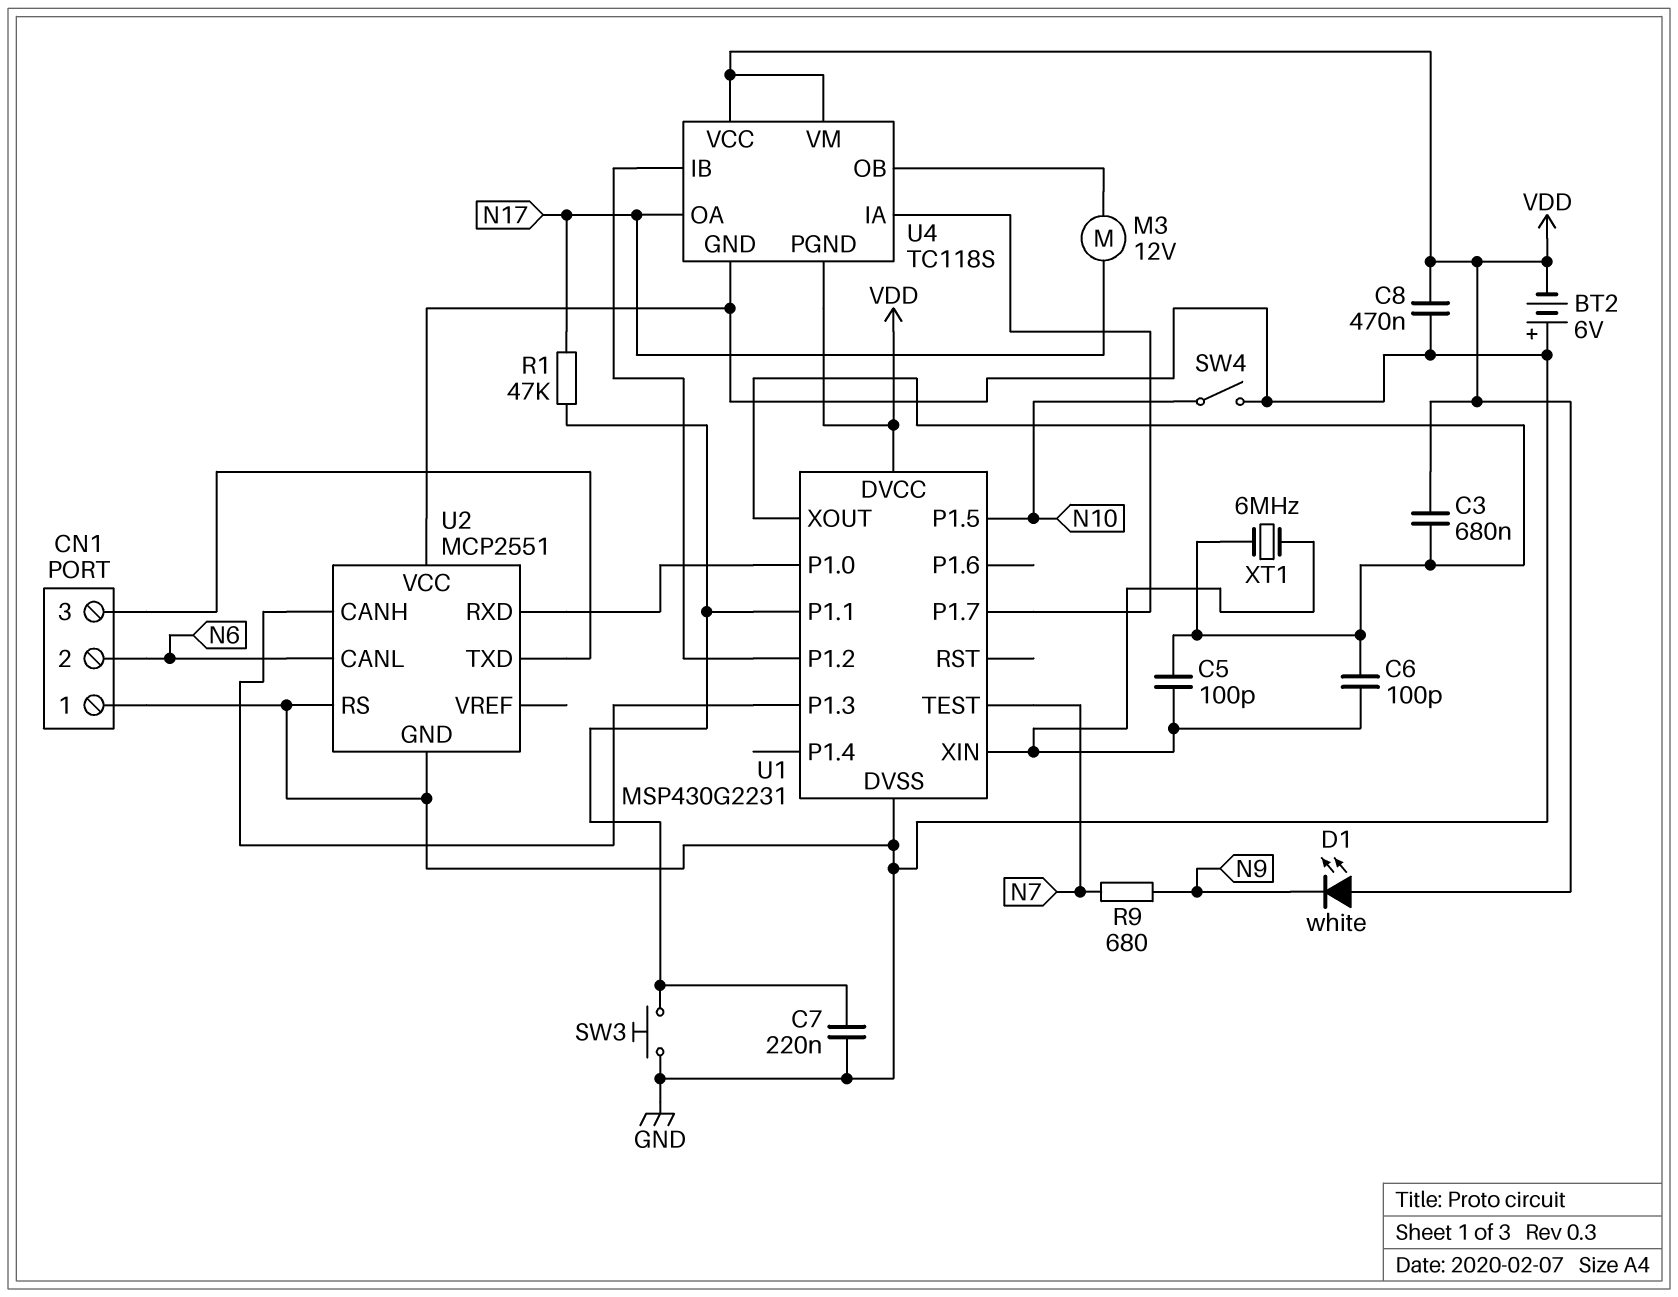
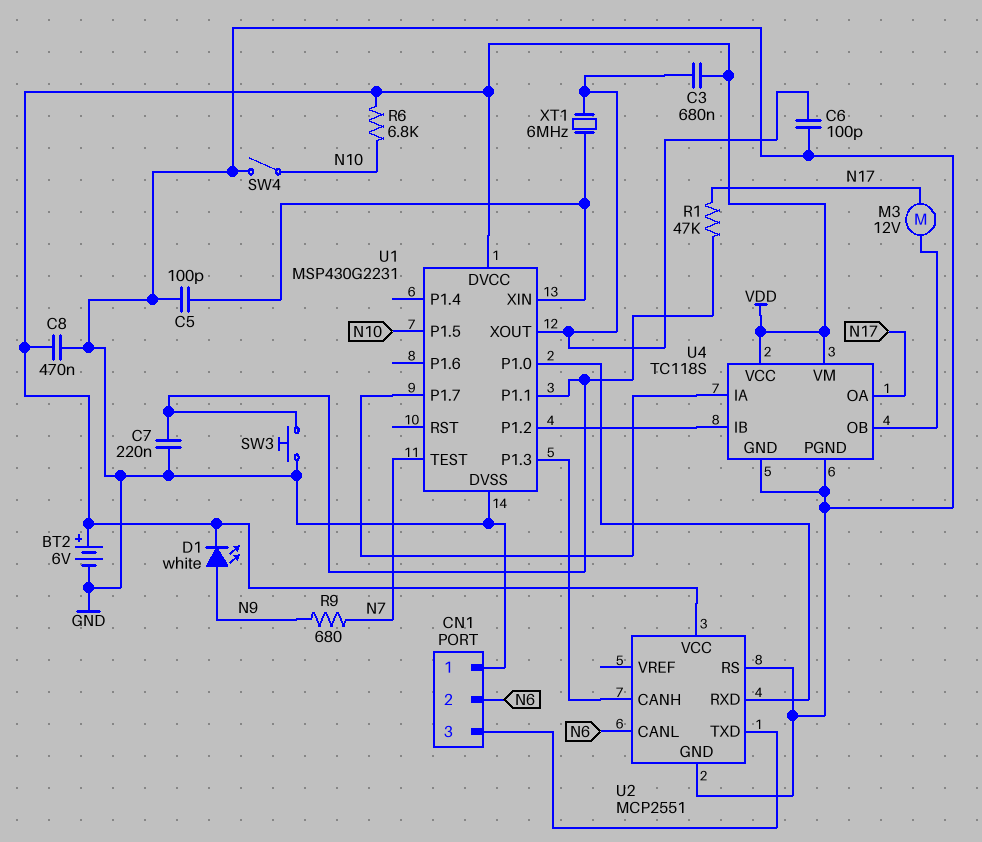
BT2: 6V (plus GND, minus VDD) -> 6V (plus VDD, minus GND)
C5: 100pF (U1/XIN, U1/XOUT) -> 100pF (GND, U1/XIN)
C6: 100pF (U1/XIN, U1/XOUT) -> 100pF (GND, U1/XOUT)
D1: LED white (A VDD, K N9) -> LED white (A N9, K VDD)
R6: none -> 6.8k (N10, VDD)
U2 pin VCC: GND -> VDD
U4 pin PGND: VDD -> GND

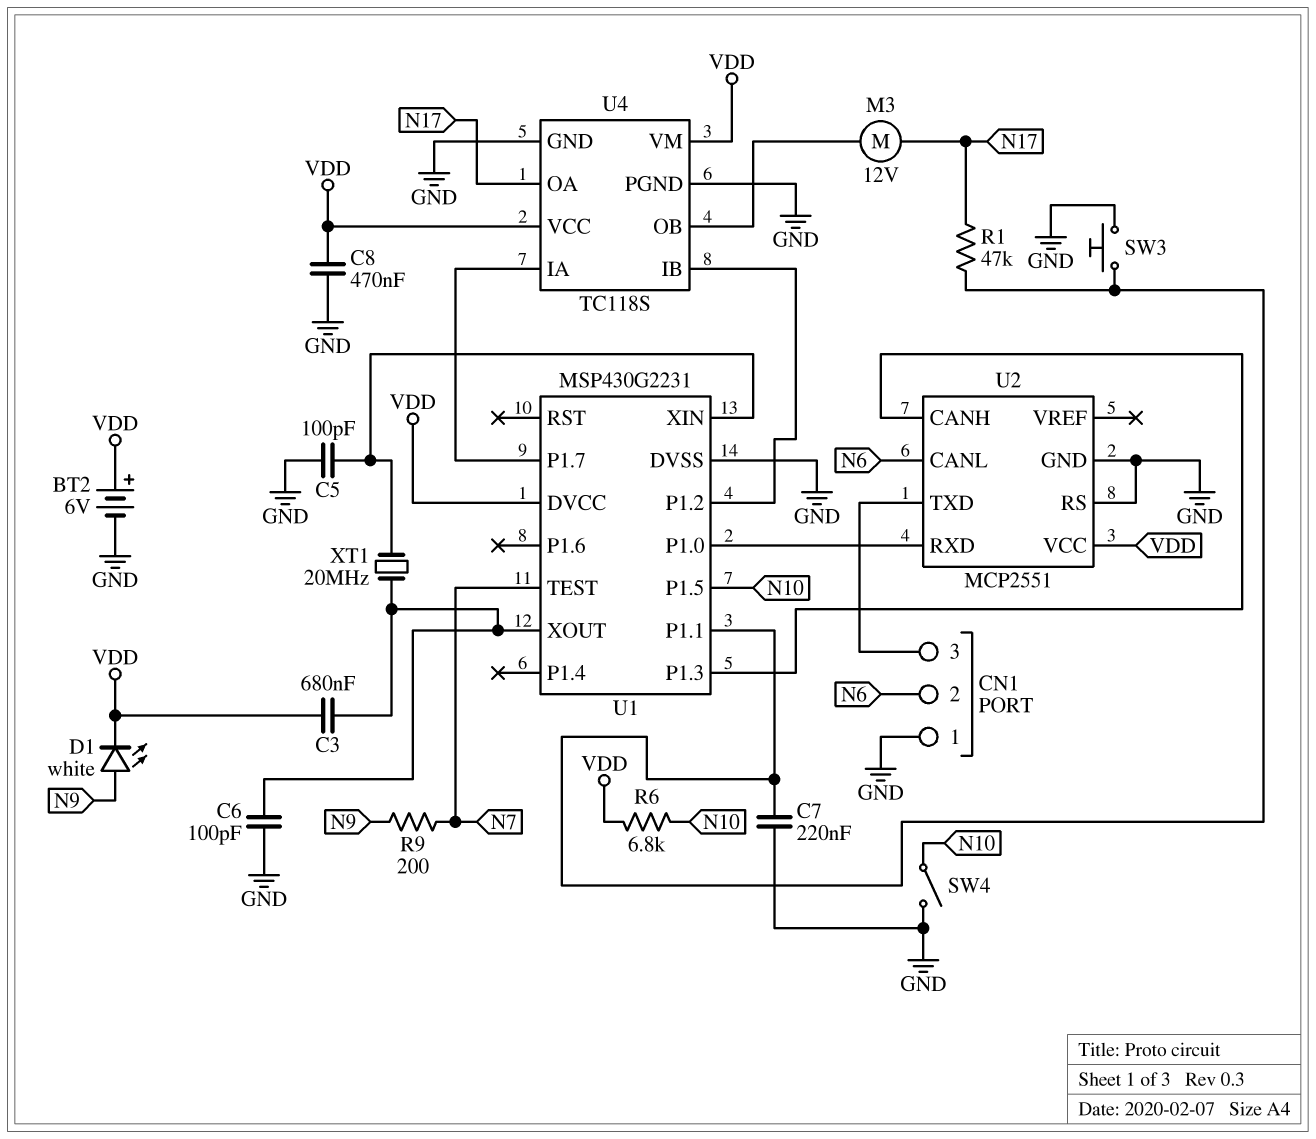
R9: 680 (N7, N9) -> 200 (N7, N9)
XT1: 6MHz (U1/XIN, U1/XOUT) -> 20MHz (U1/XIN, U1/XOUT)

